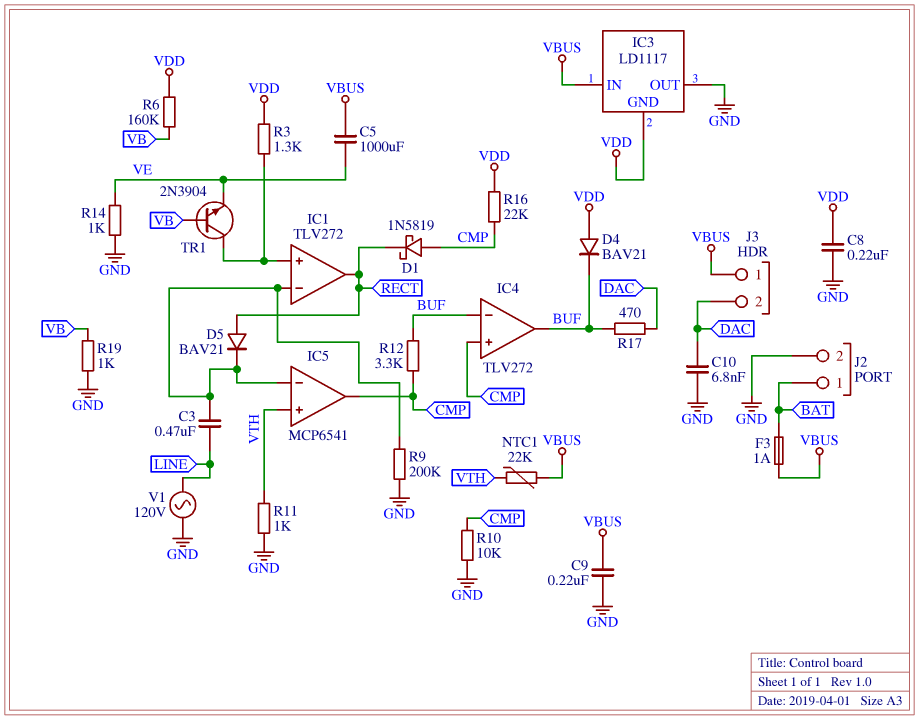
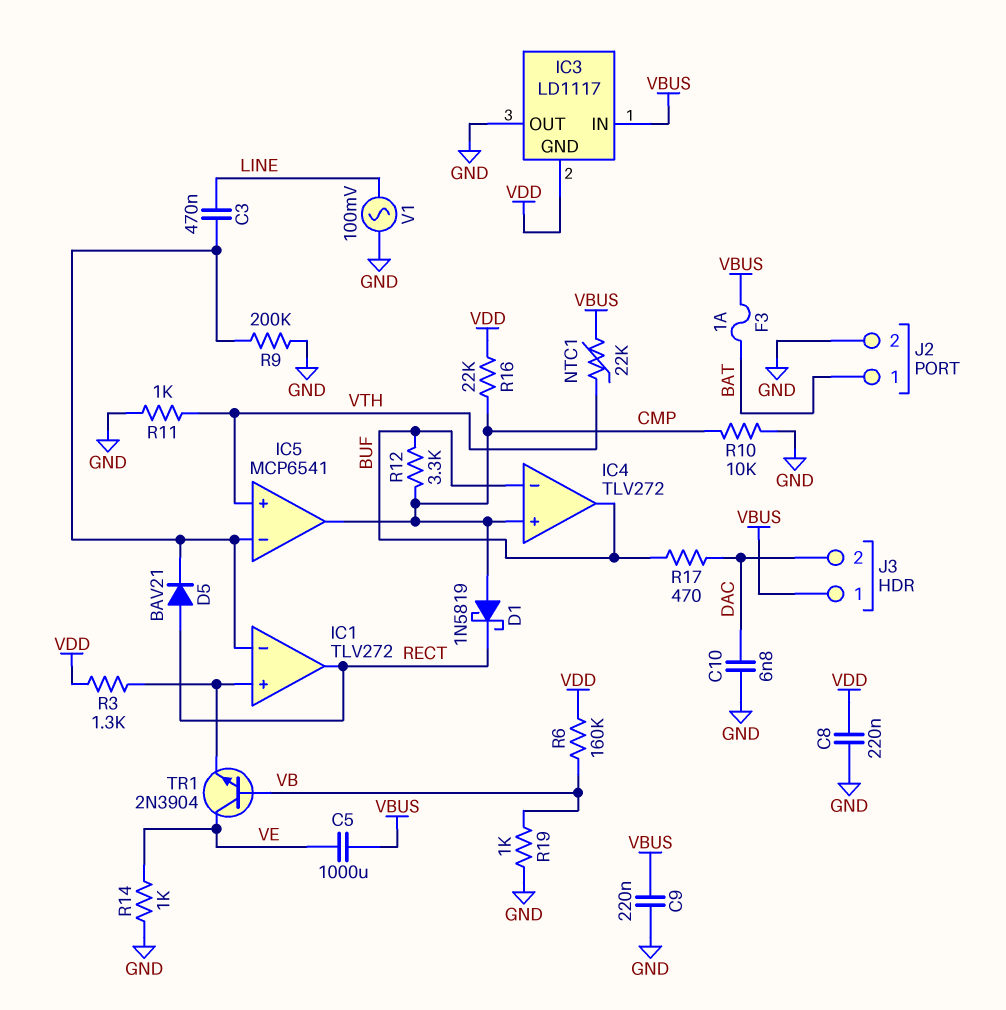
D4: diode BAV21 (A VDD, K BUF) -> none
TR1: NPN 2N3904 (B VB, C IC1/in+, E VE) -> NPN 2N3904 (B VB, C VE, E IC1/in+)
V1: AC 120V (GND, LINE) -> AC 100mV (GND, LINE)

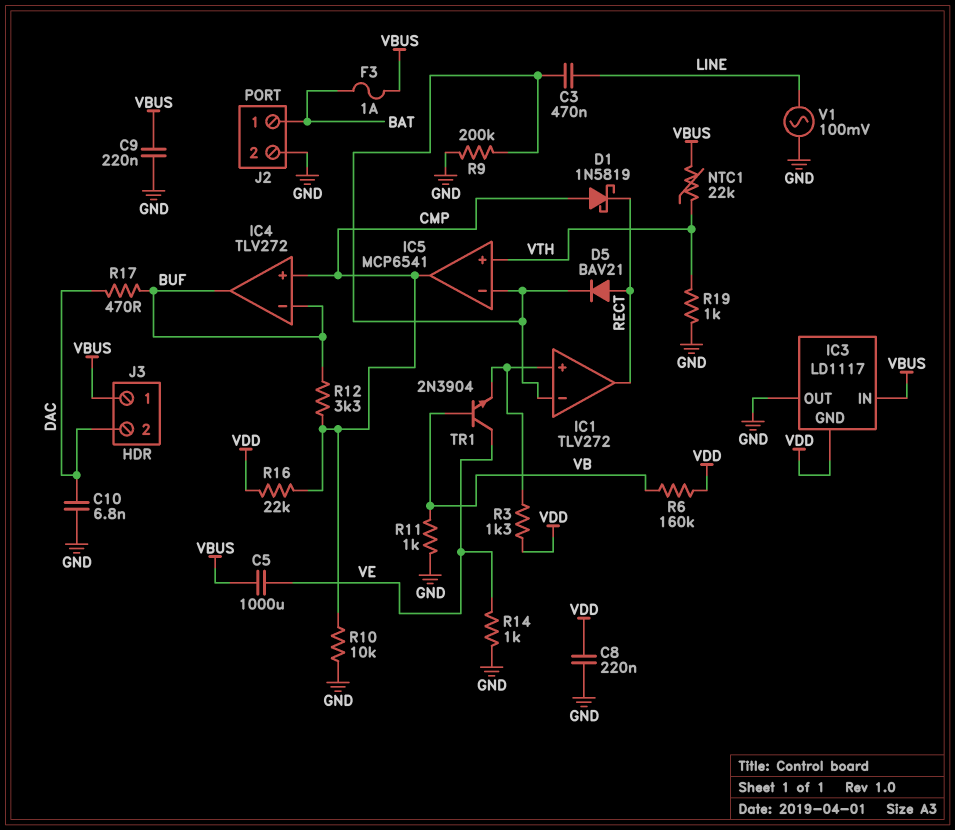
R11: 1k (GND, VTH) -> 1k (GND, VB)
R19: 1k (GND, VB) -> 1k (GND, VTH)

